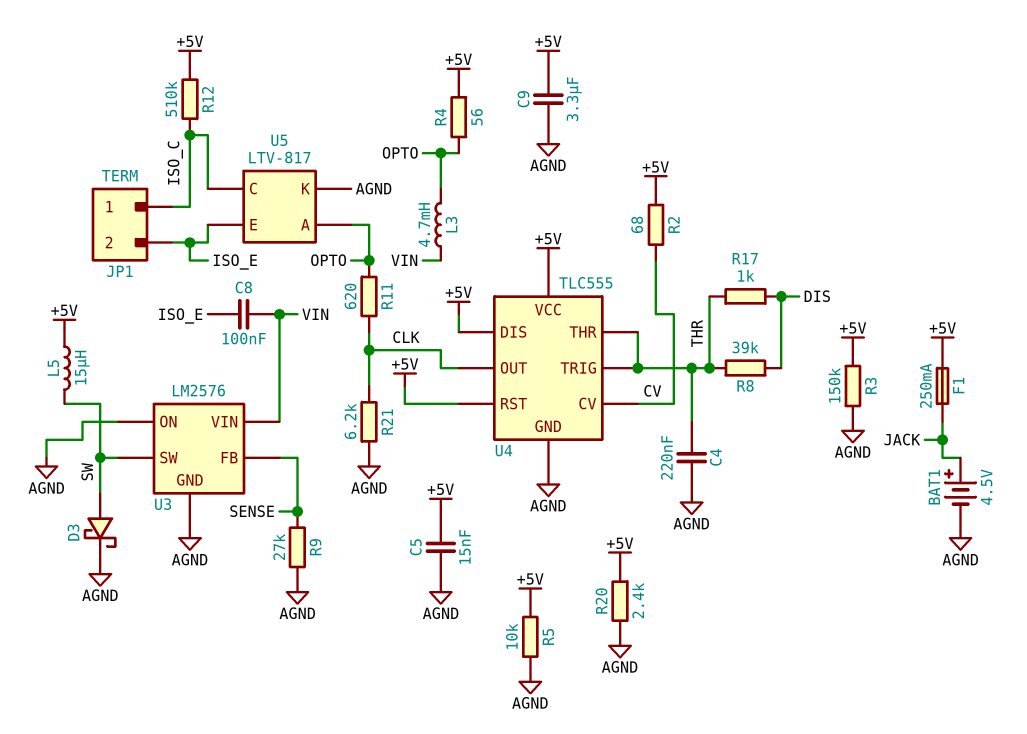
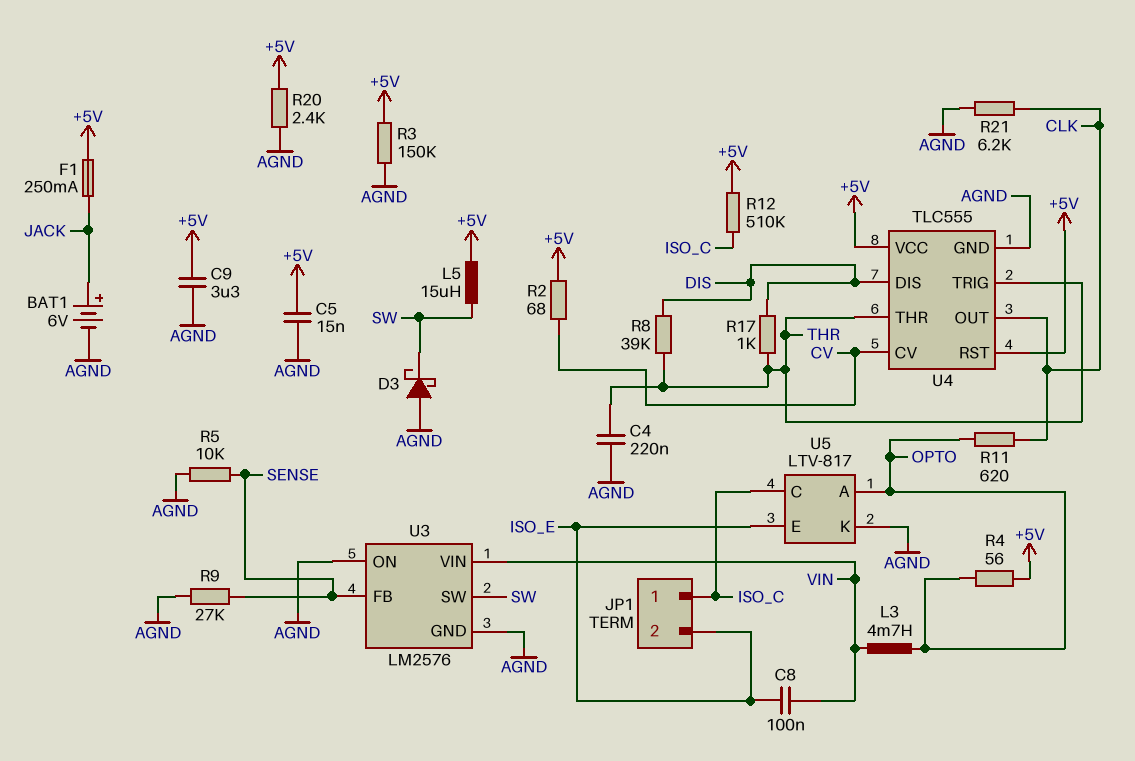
BAT1: 4.5V (plus JACK, minus AGND) -> 6V (plus JACK, minus AGND)
D3: schottky (A SW, K AGND) -> schottky (A AGND, K SW)
R5: 10k (+5V, AGND) -> 10k (AGND, SENSE)
U4 pin DIS: +5V -> DIS

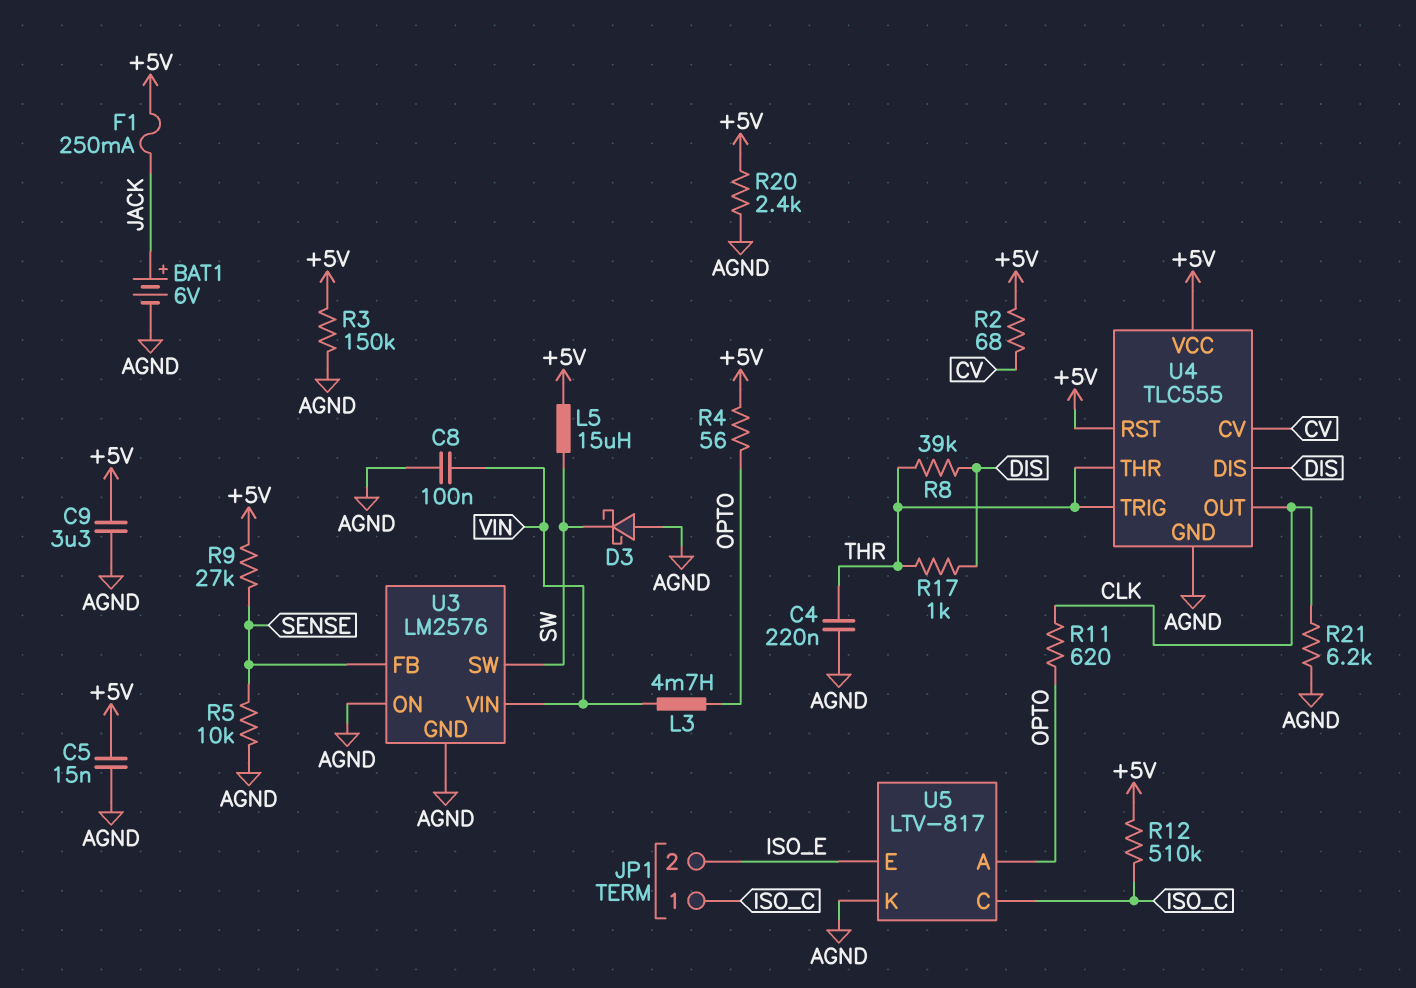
C8: 100nF (ISO_E, VIN) -> 100nF (AGND, VIN)
R9: 27k (AGND, SENSE) -> 27k (+5V, SENSE)

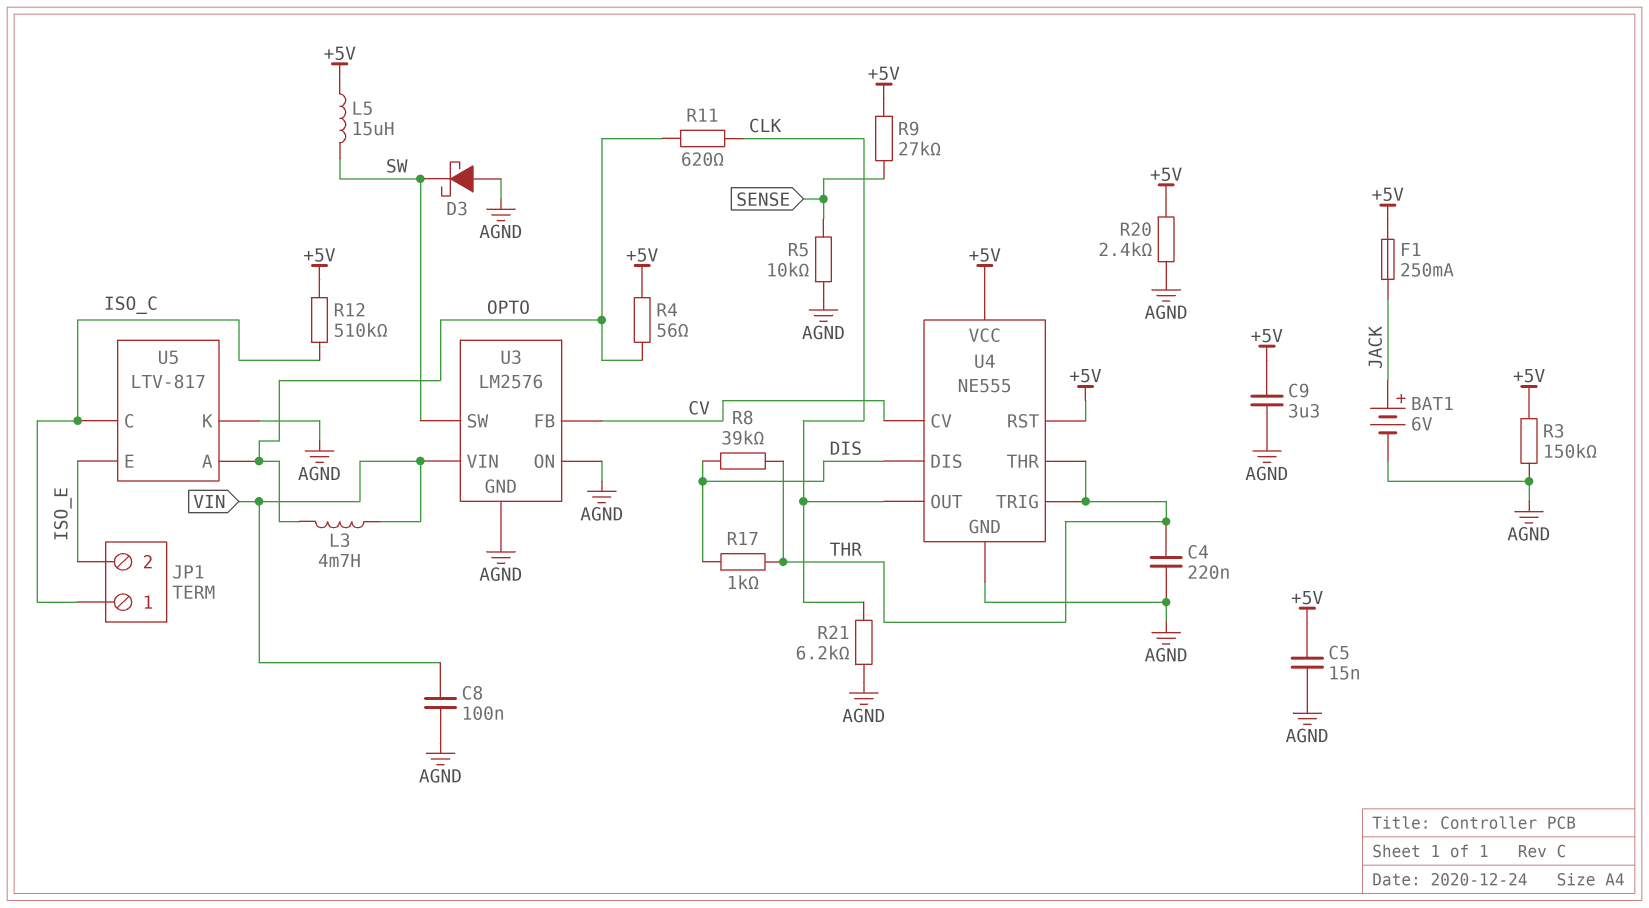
R2: 68 (+5V, CV) -> none
U3 pin FB: SENSE -> CV
U4: TLC555 -> NE555

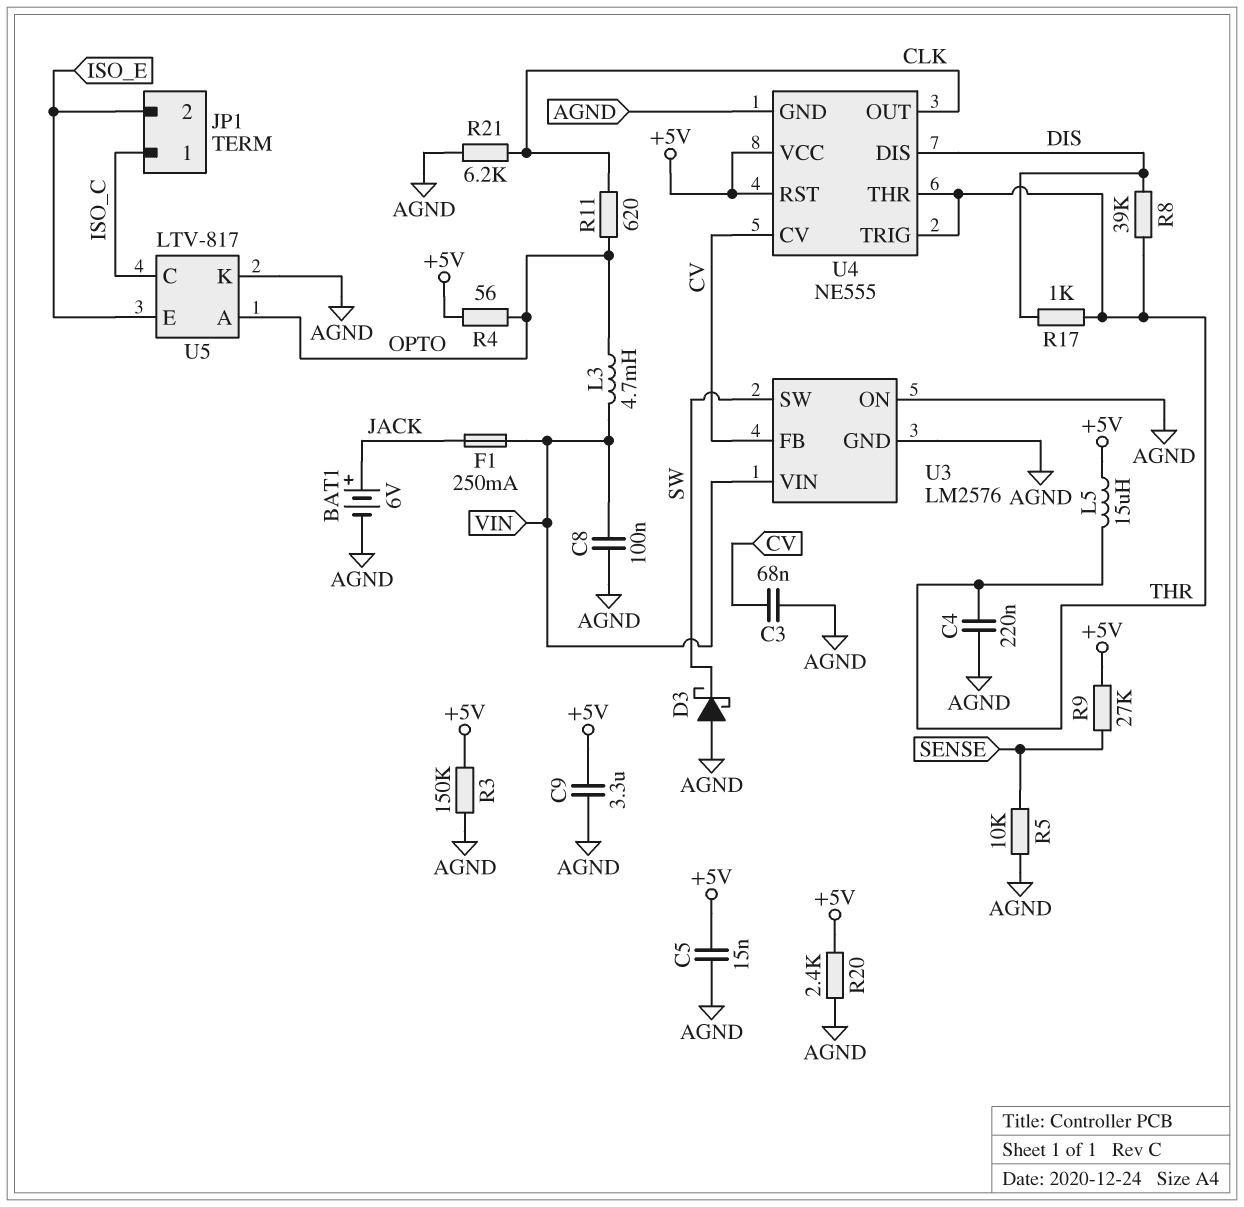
C3: none -> 68nF (AGND, CV)
F1: 250mA (+5V, JACK) -> 250mA (JACK, VIN)
L5: 15uH (+5V, SW) -> 15uH (+5V, THR)
R12: 510k (+5V, ISO_C) -> none

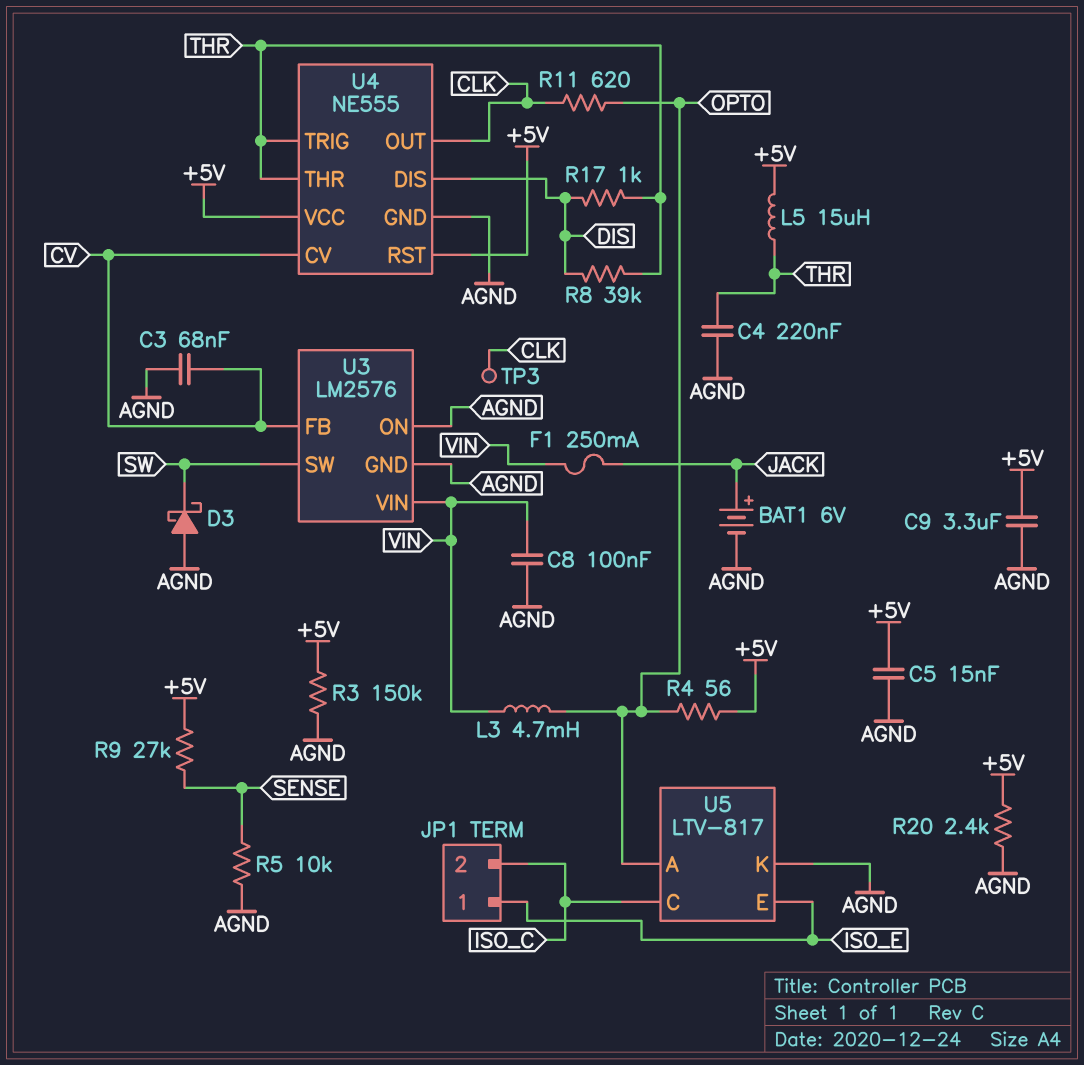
JP1 pin 1: ISO_C -> ISO_E
JP1 pin 2: ISO_E -> ISO_C
R21: 6.2k (AGND, CLK) -> none
TP3: none -> test point (CLK)

